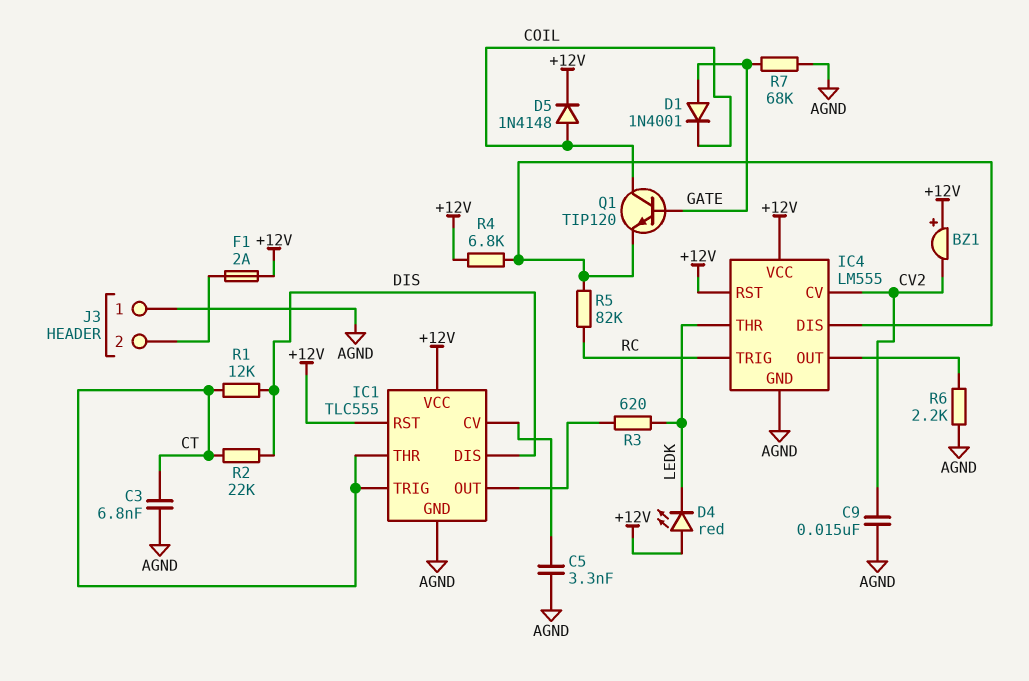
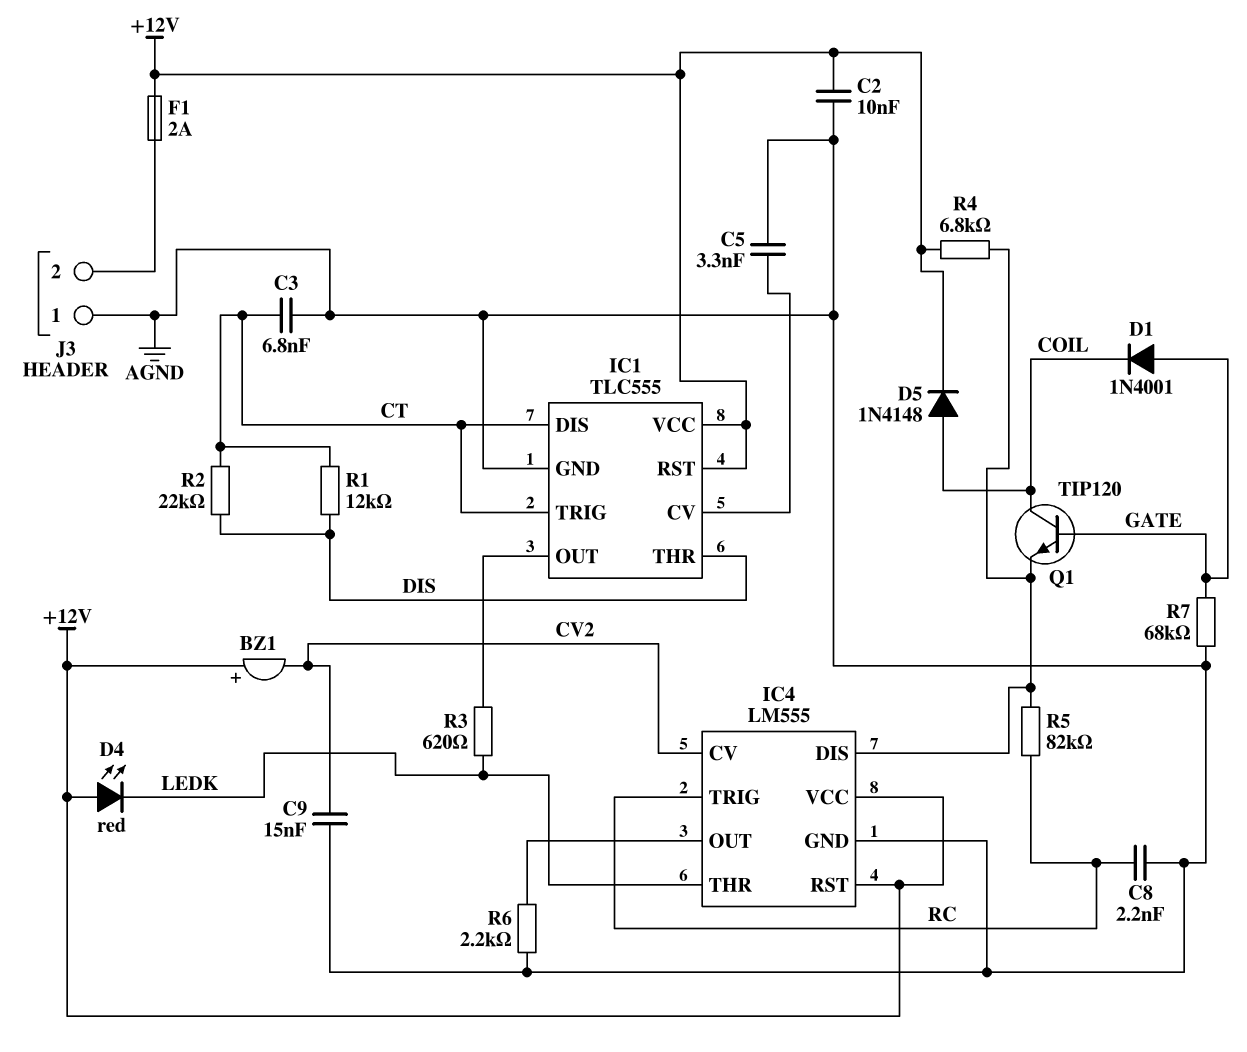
C2: none -> 10nF (+12V, AGND)
C8: none -> 2.2nF (AGND, RC)
IC1 pin DIS: DIS -> CT
IC1 pin THR: CT -> DIS

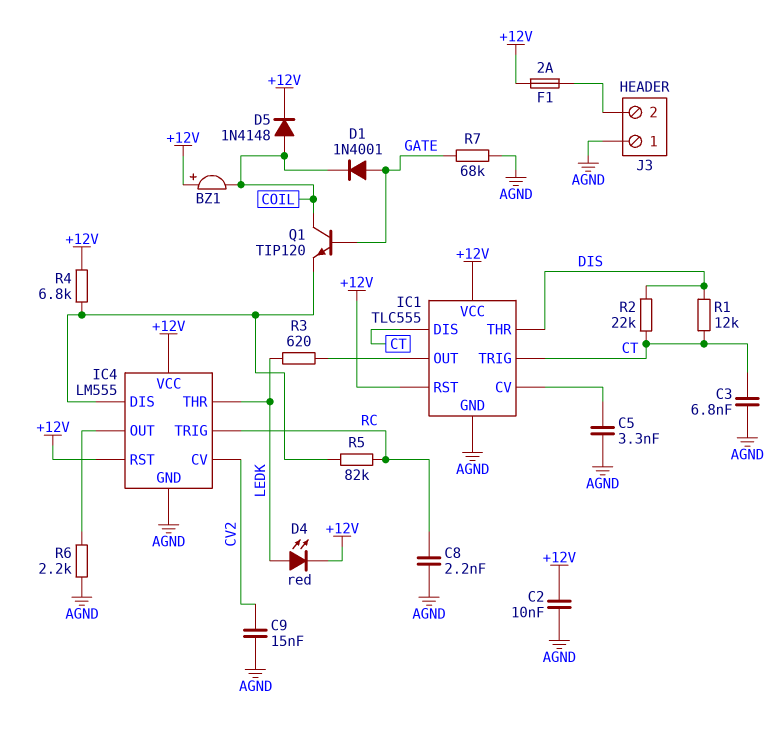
BZ1: buzzer (plus +12V, minus CV2) -> buzzer (plus +12V, minus COIL)
D4: LED red (A +12V, K LEDK) -> LED red (A LEDK, K +12V)

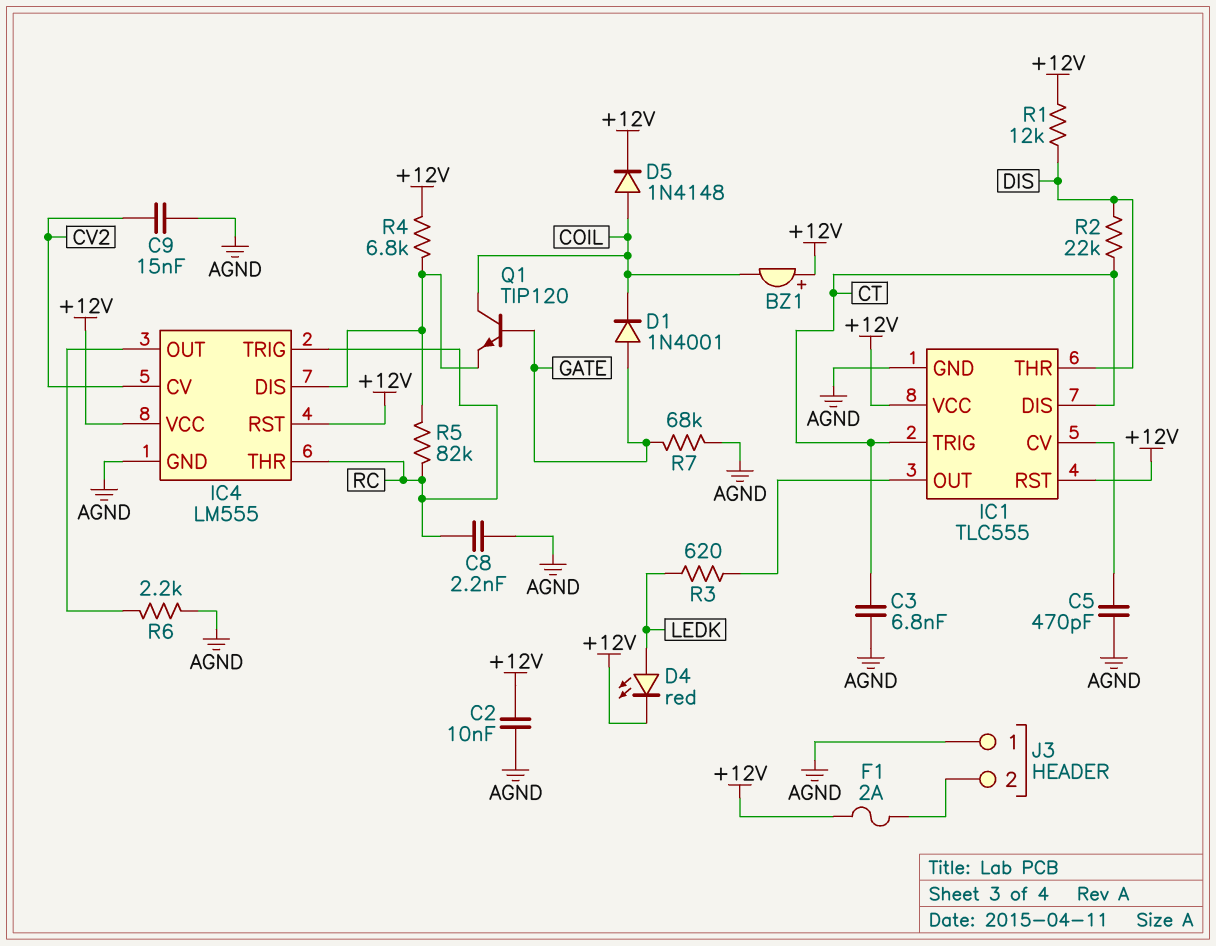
C5: 3.3nF (AGND, IC1/CV) -> 470pF (AGND, IC1/CV)
IC4 pin THR: LEDK -> RC
R1: 12k (CT, DIS) -> 12k (+12V, DIS)

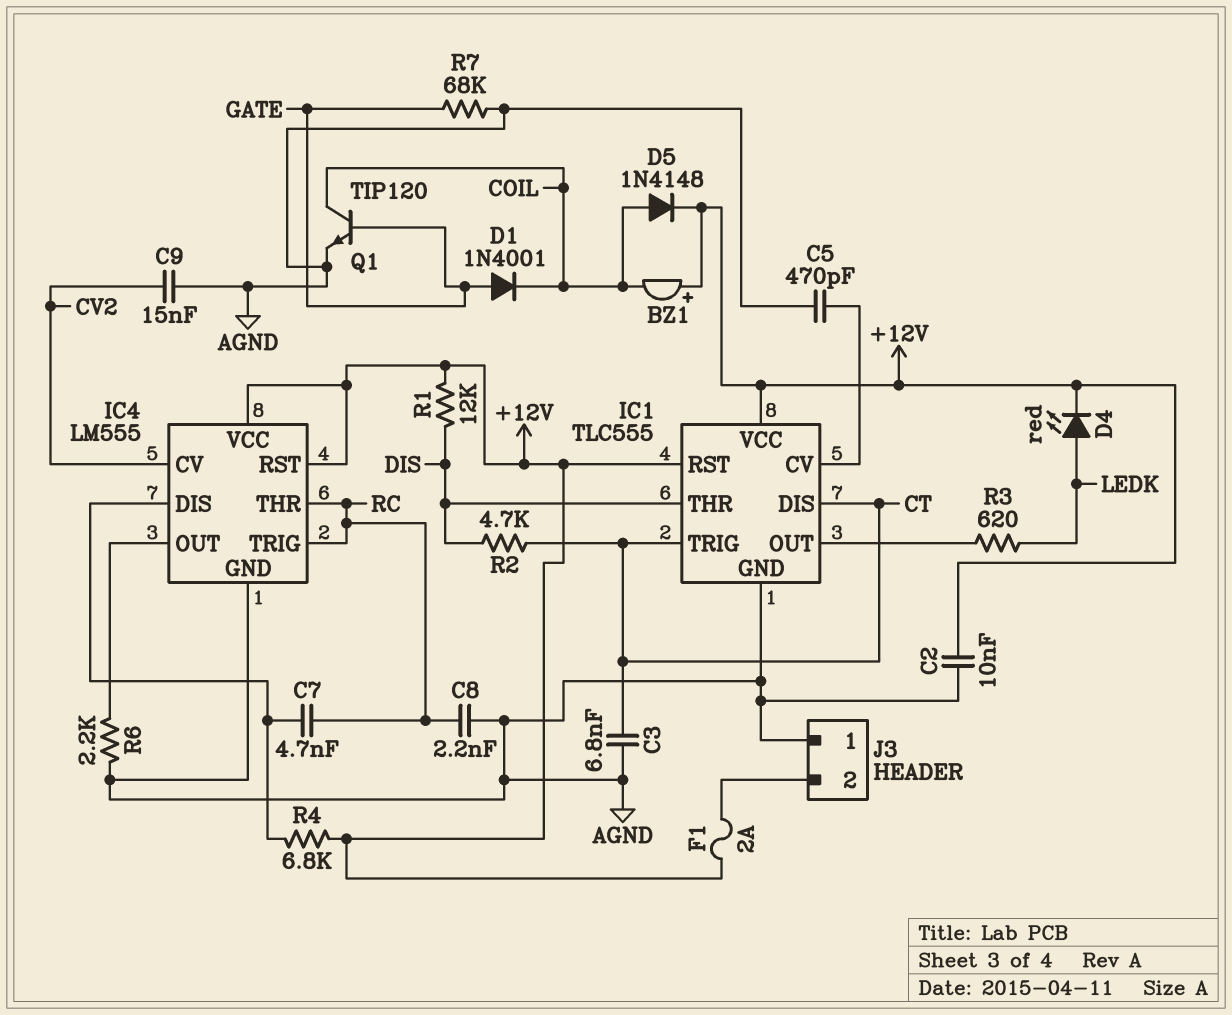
C7: none -> 4.7nF (IC4/DIS, RC)
Q1: NPN TIP120 (B GATE, C COIL, E IC4/DIS) -> NPN TIP120 (B GATE, C COIL, E AGND)
R2: 22k (CT, DIS) -> 4.7k (CT, DIS)
R5: 82k (IC4/DIS, RC) -> none

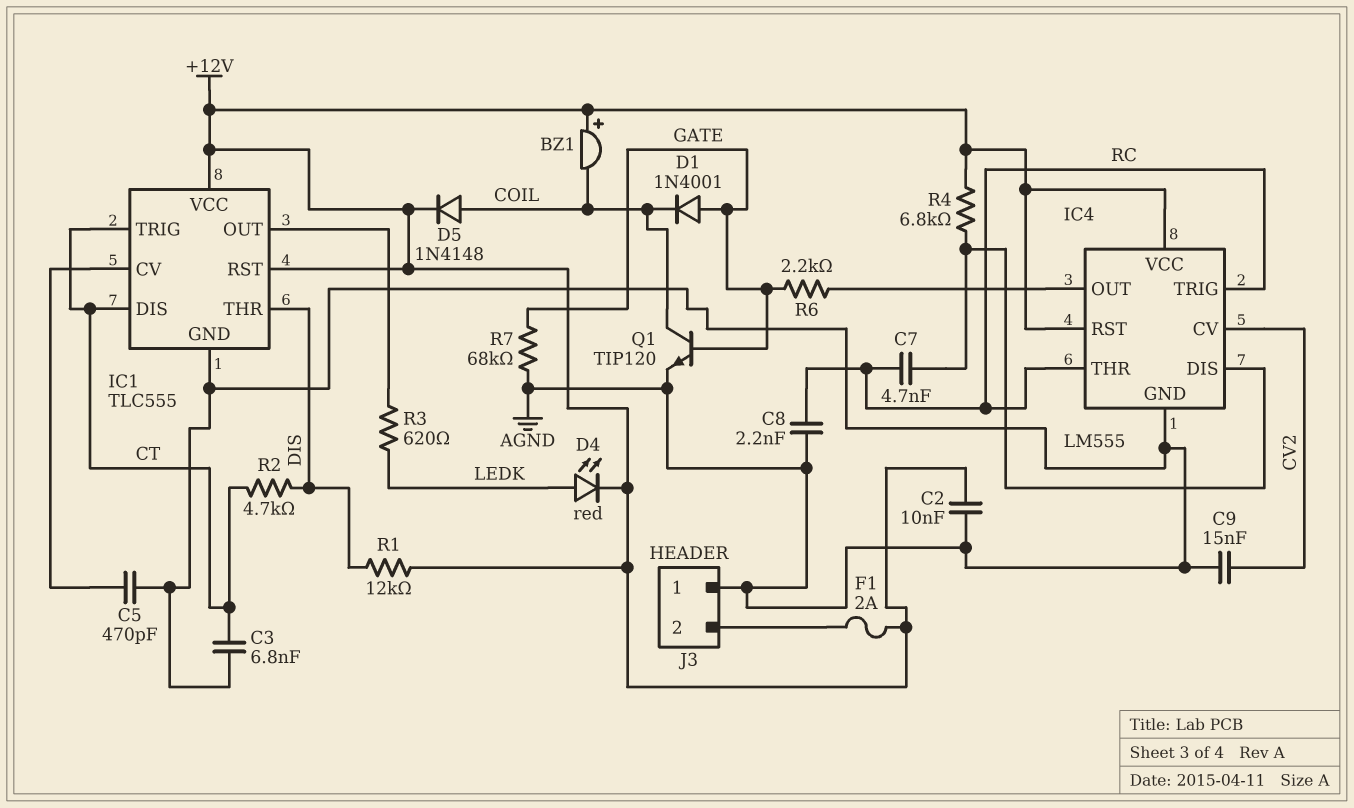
R6: 2.2k (AGND, IC4/OUT) -> 2.2k (GATE, IC4/OUT)

